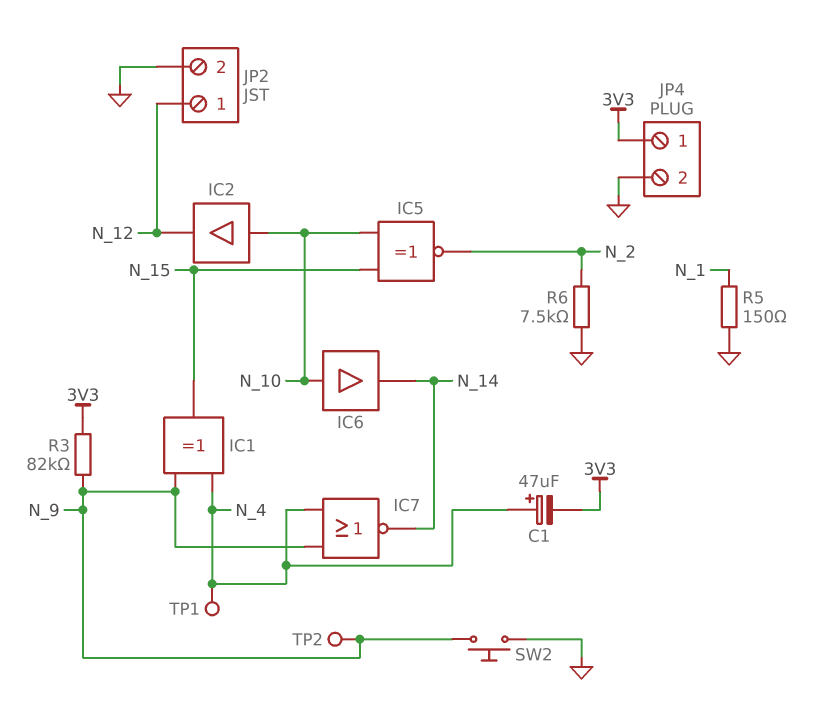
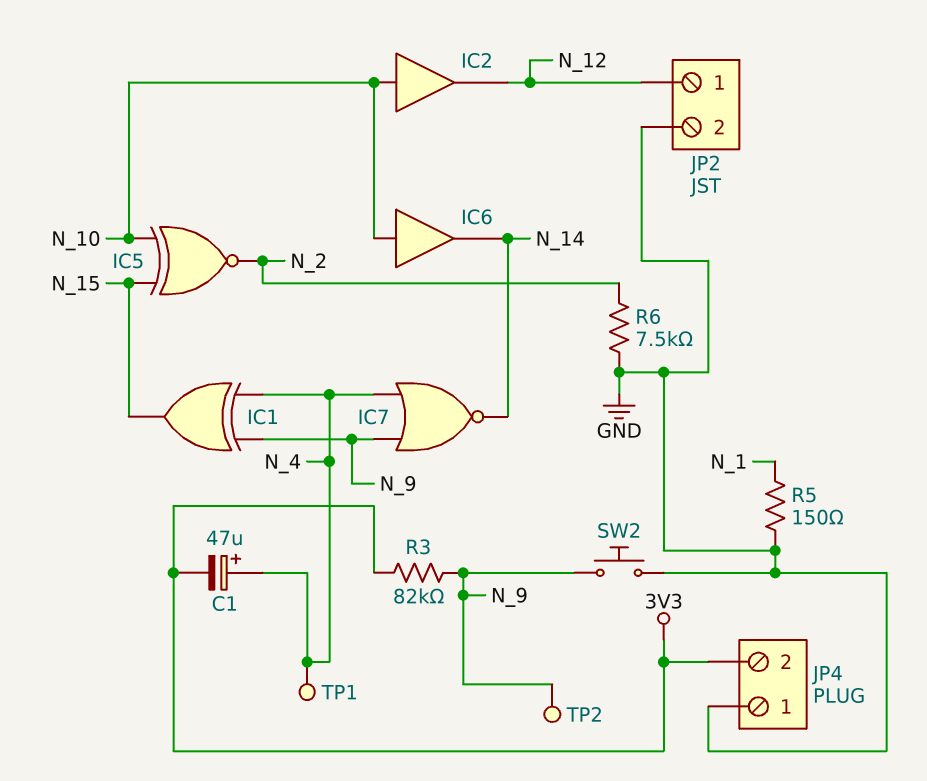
JP4 pin 1: 3V3 -> GND
JP4 pin 2: GND -> 3V3

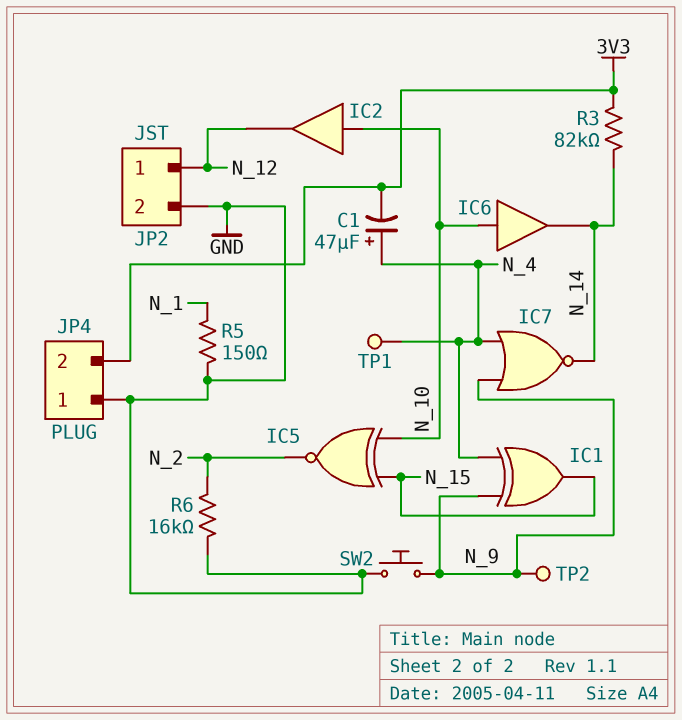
R3: 82k (3V3, N_9) -> 82k (3V3, N_14)
R6: 7.5k (GND, N_2) -> 16k (GND, N_2)

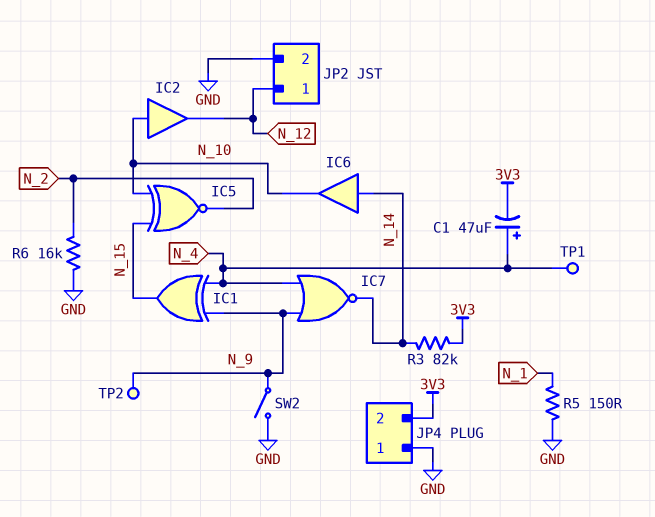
IC6: buffer (in N_10, out N_14) -> buffer (in N_14, out N_10)
SW2: button (GND, N_9) -> switch (GND, N_9)

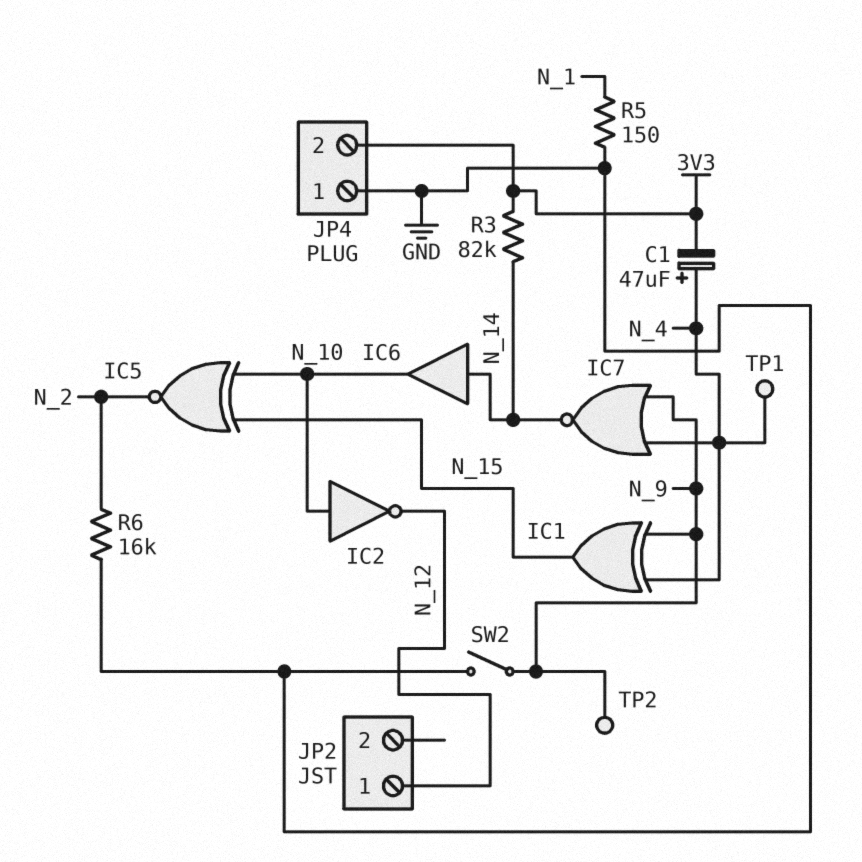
IC2: buffer (in N_10, out N_12) -> NOT (in N_10, out N_12)
JP2 pin 2: GND -> none

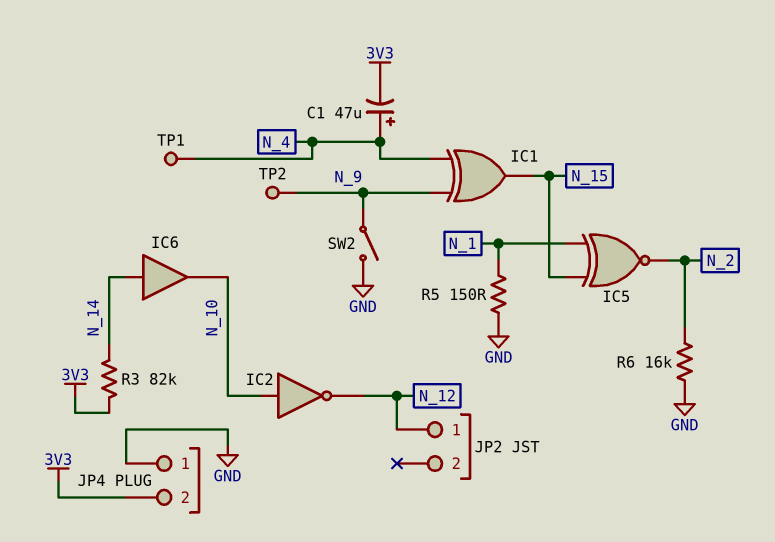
IC5: XNOR (in N_10, in N_15, out N_2) -> XNOR (in N_1, in N_15, out N_2)
IC7: NOR (in N_4, in N_9, out N_14) -> none

